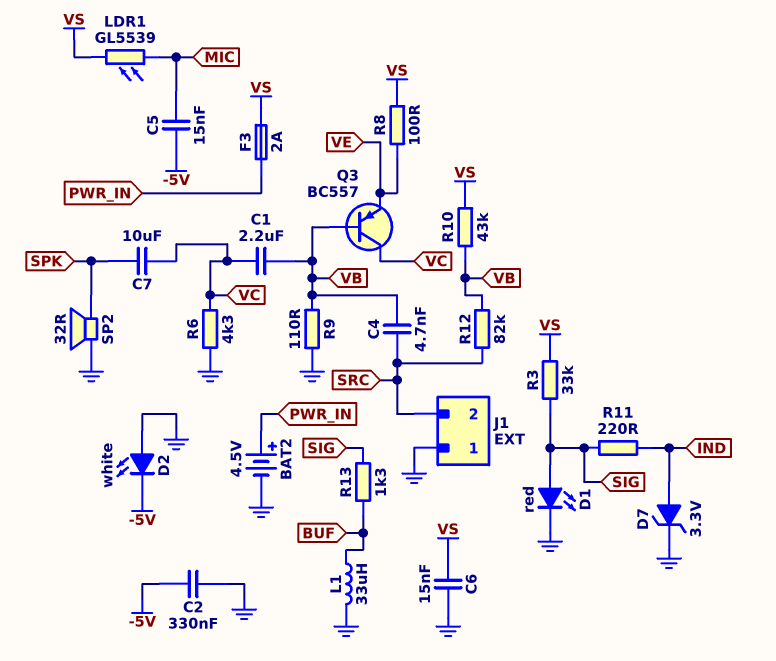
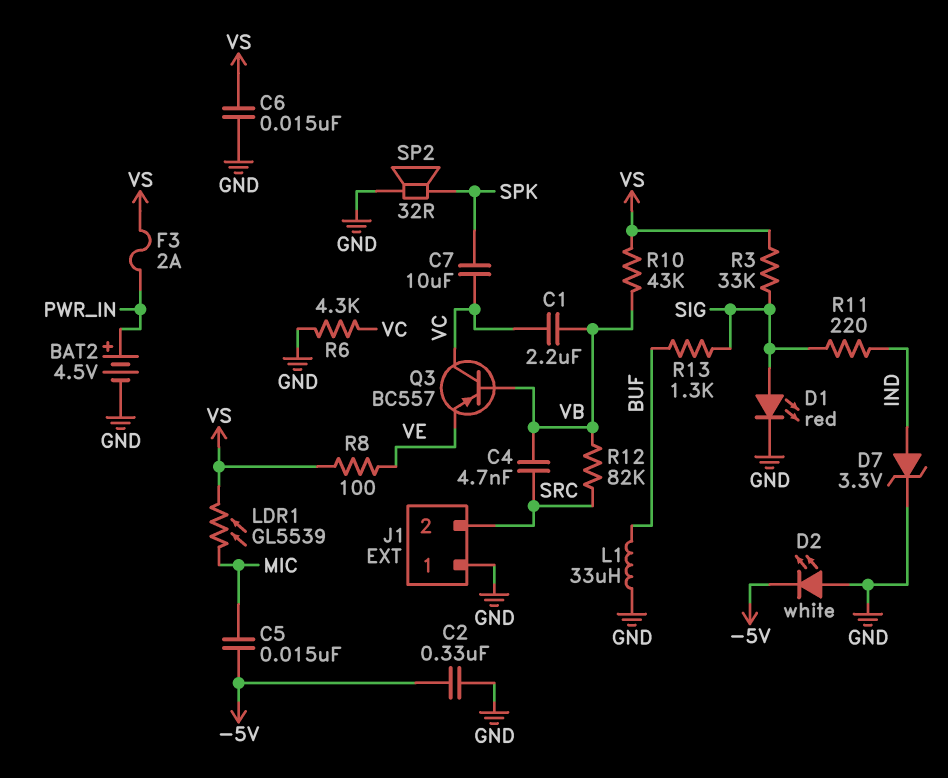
R9: 110 (GND, VB) -> none

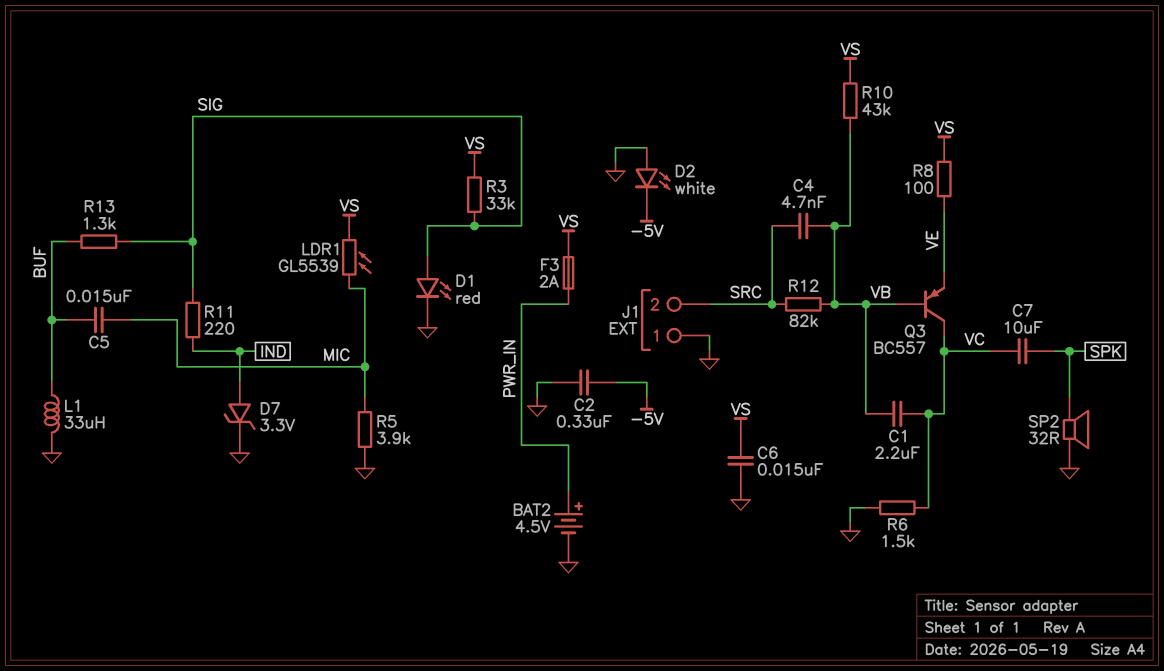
C5: 15nF (-5V, MIC) -> 15nF (BUF, MIC)
R5: none -> 3.9k (GND, MIC)
R6: 4.3k (GND, VC) -> 1.5k (GND, VC)

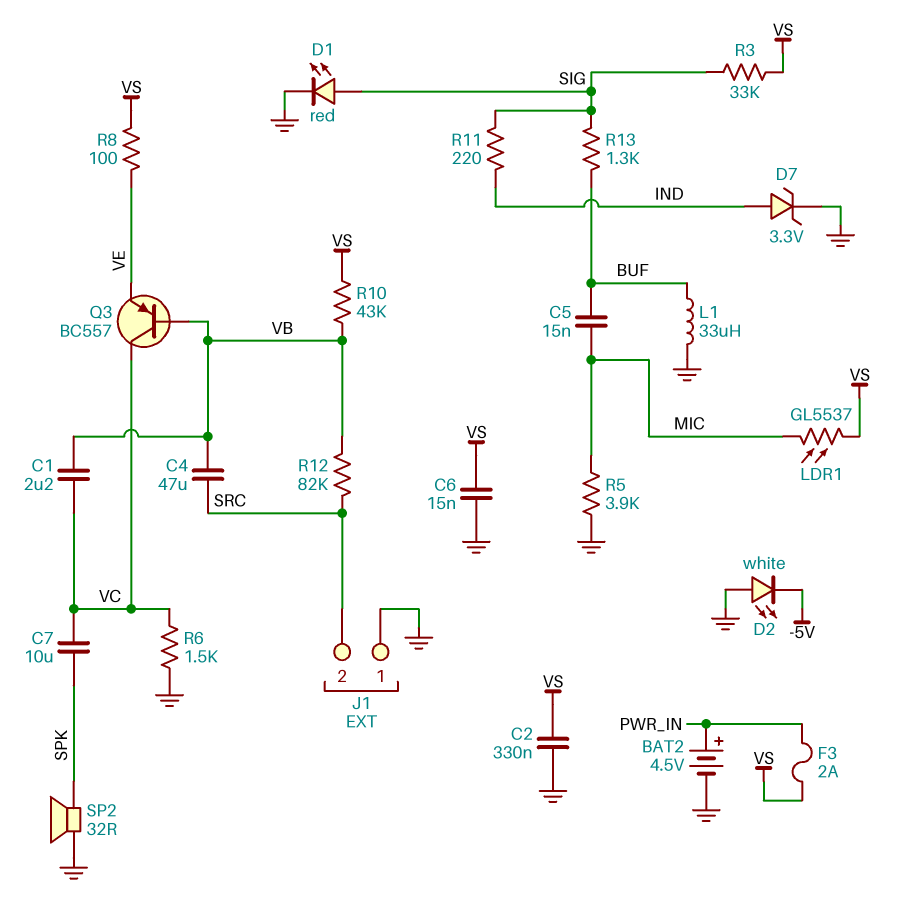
C2: 330nF (-5V, GND) -> 330nF (GND, VS)
C4: 4.7nF (SRC, VB) -> 47uF (SRC, VB)
LDR1: GL5539 (MIC, VS) -> GL5537 (MIC, VS)

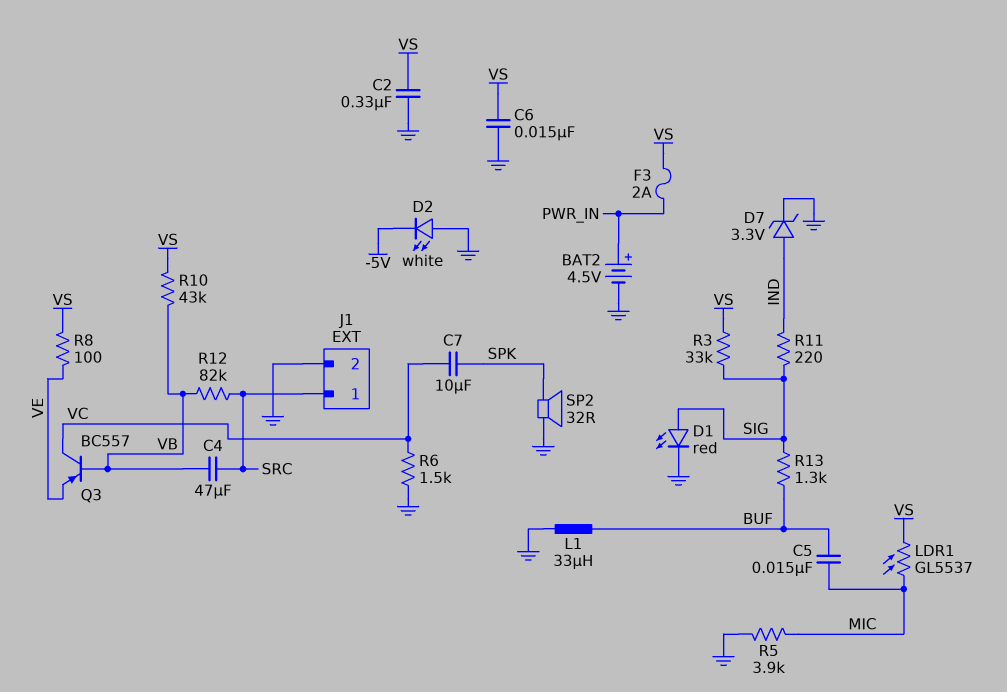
C1: 2.2uF (VB, VC) -> none
J1 pin 1: GND -> SRC
J1 pin 2: SRC -> GND

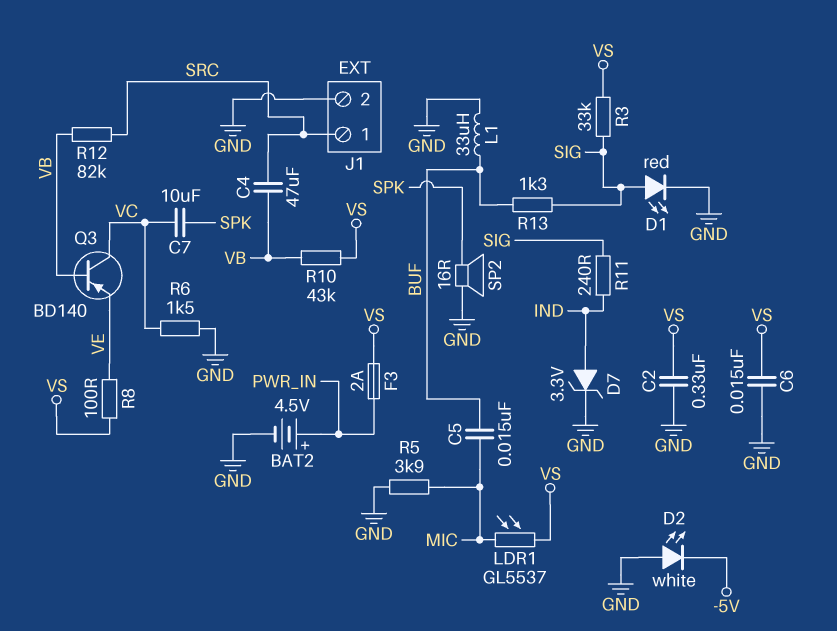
Q3: PNP BC557 (B VB, C VC, E VE) -> PNP BD140 (B VB, C VC, E VE)
R11: 220 (IND, SIG) -> 240 (IND, SIG)
SP2: speaker 32R (GND, SPK) -> speaker 16R (GND, SPK)

